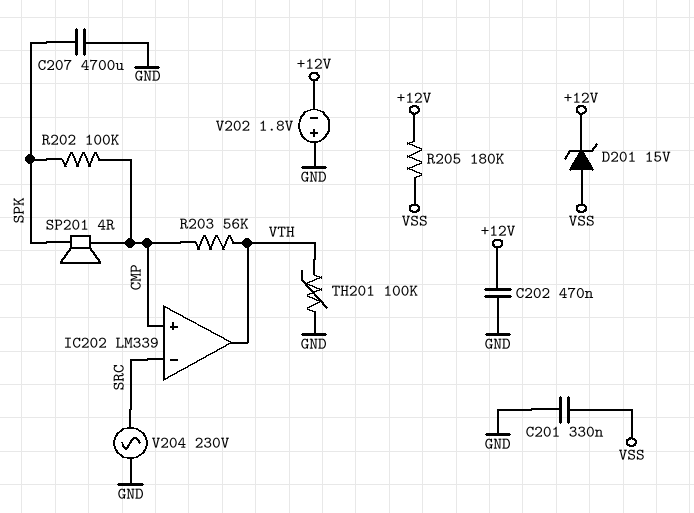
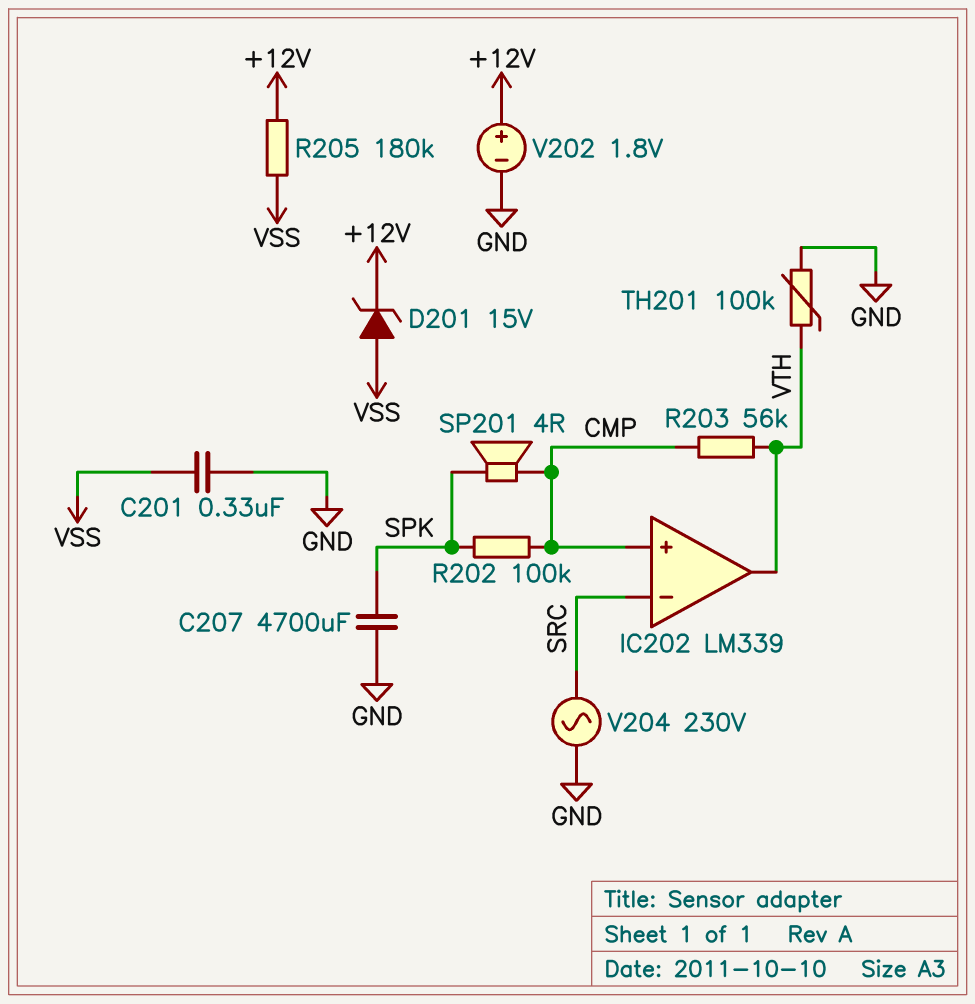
C202: 470nF (+12V, GND) -> none
V202: 1.8V (plus GND, minus +12V) -> 1.8V (plus +12V, minus GND)

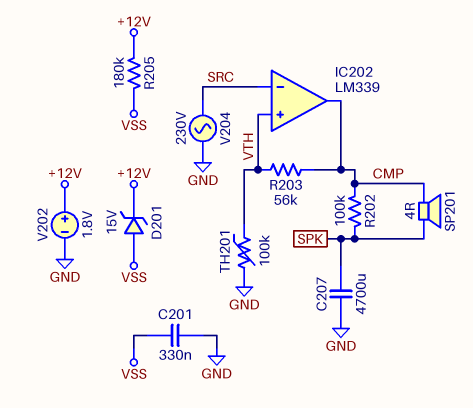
IC202 pin in+: CMP -> VTH
IC202 pin out: VTH -> CMP

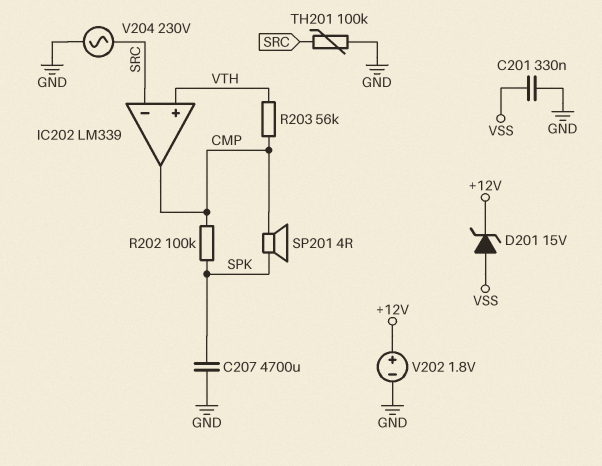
R205: 180k (+12V, VSS) -> none
TH201: 100k (GND, VTH) -> 100k (GND, SRC)

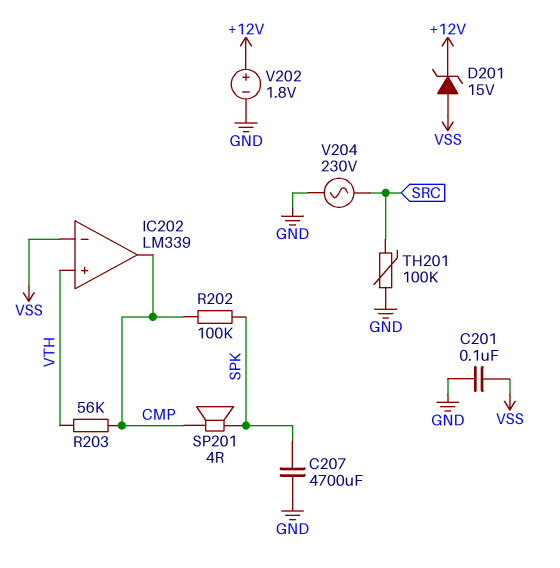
C201: 330nF (GND, VSS) -> 100nF (GND, VSS)
IC202 pin in-: SRC -> VSS

